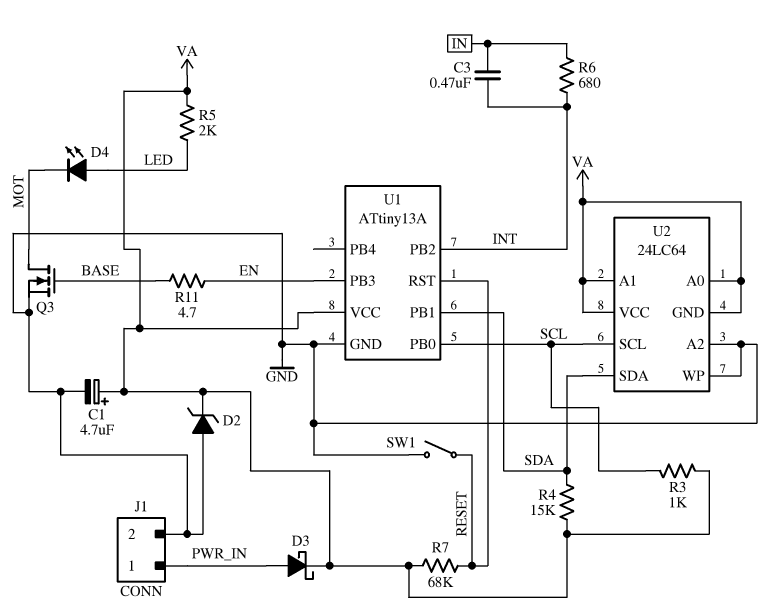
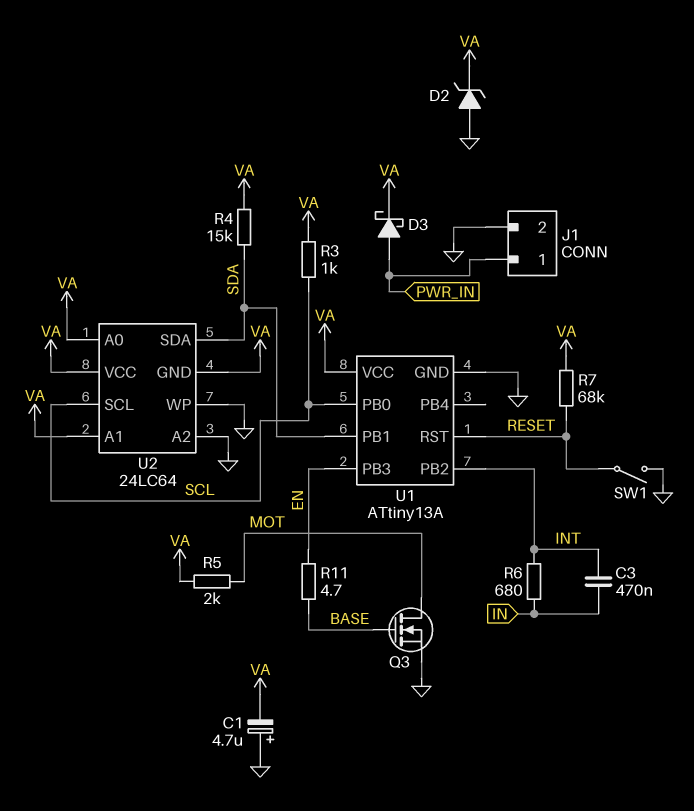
C1: 4.7uF (plus VA, minus GND) -> 4.7uF (plus GND, minus VA)
D4: LED (A LED, K MOT) -> none
R5: 2k (LED, VA) -> 2k (MOT, VA)

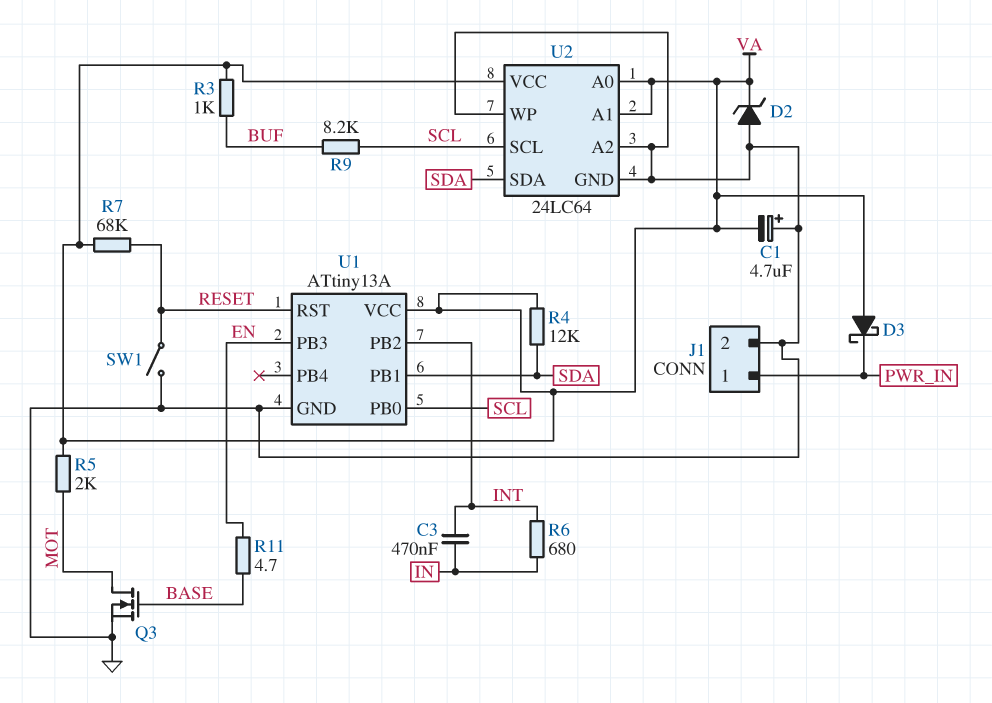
D3: schottky (A PWR_IN, K VA) -> schottky (A VA, K PWR_IN)
R3: 1k (SCL, VA) -> 1k (BUF, VA)
R4: 15k (SDA, VA) -> 12k (SDA, VA)
R9: none -> 8.2k (BUF, SCL)
U2 pin GND: VA -> GND

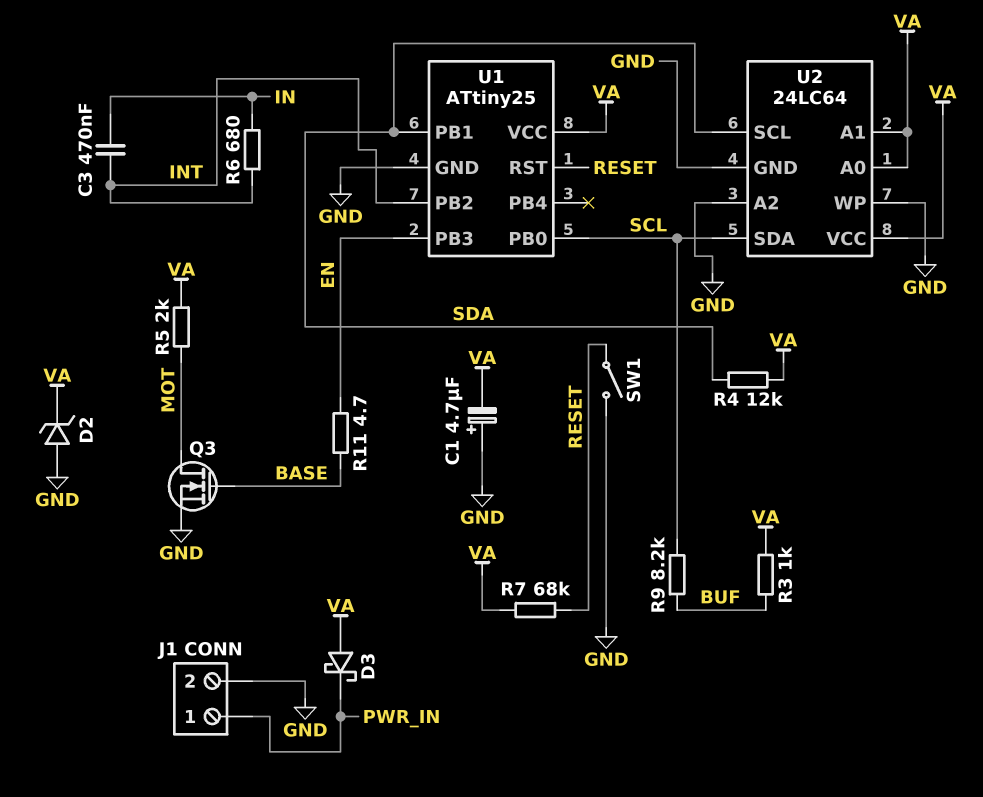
U1: ATtiny13A -> ATtiny25
U2 pin SCL: SCL -> SDA
U2 pin SDA: SDA -> SCL

